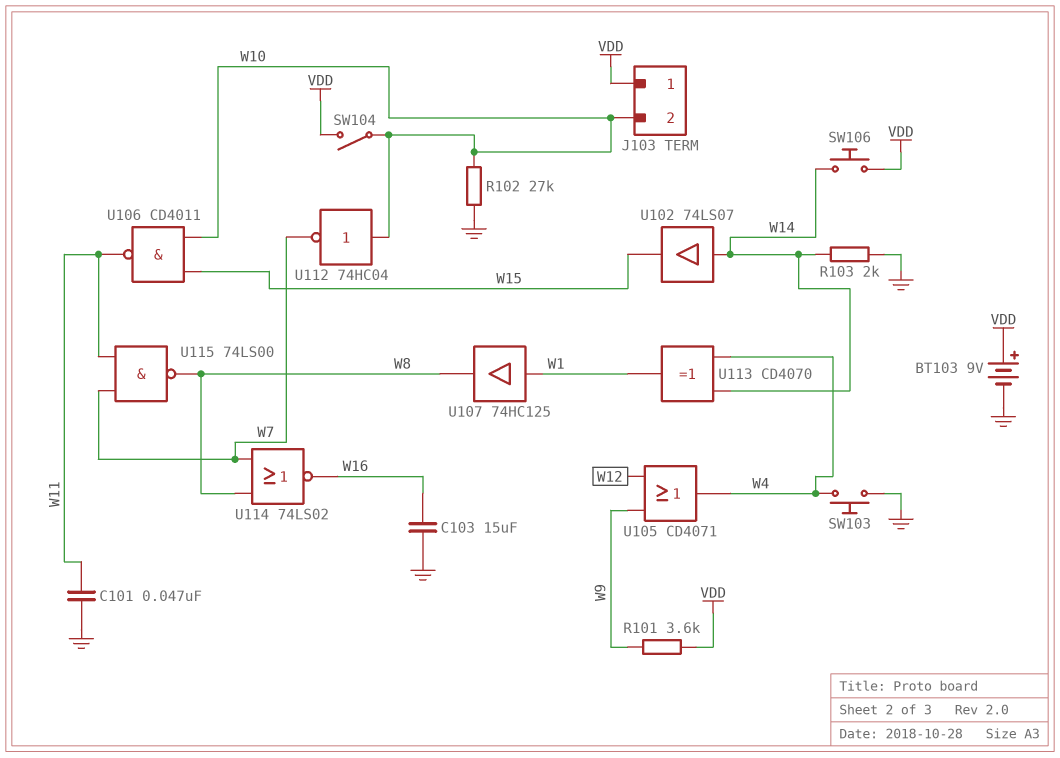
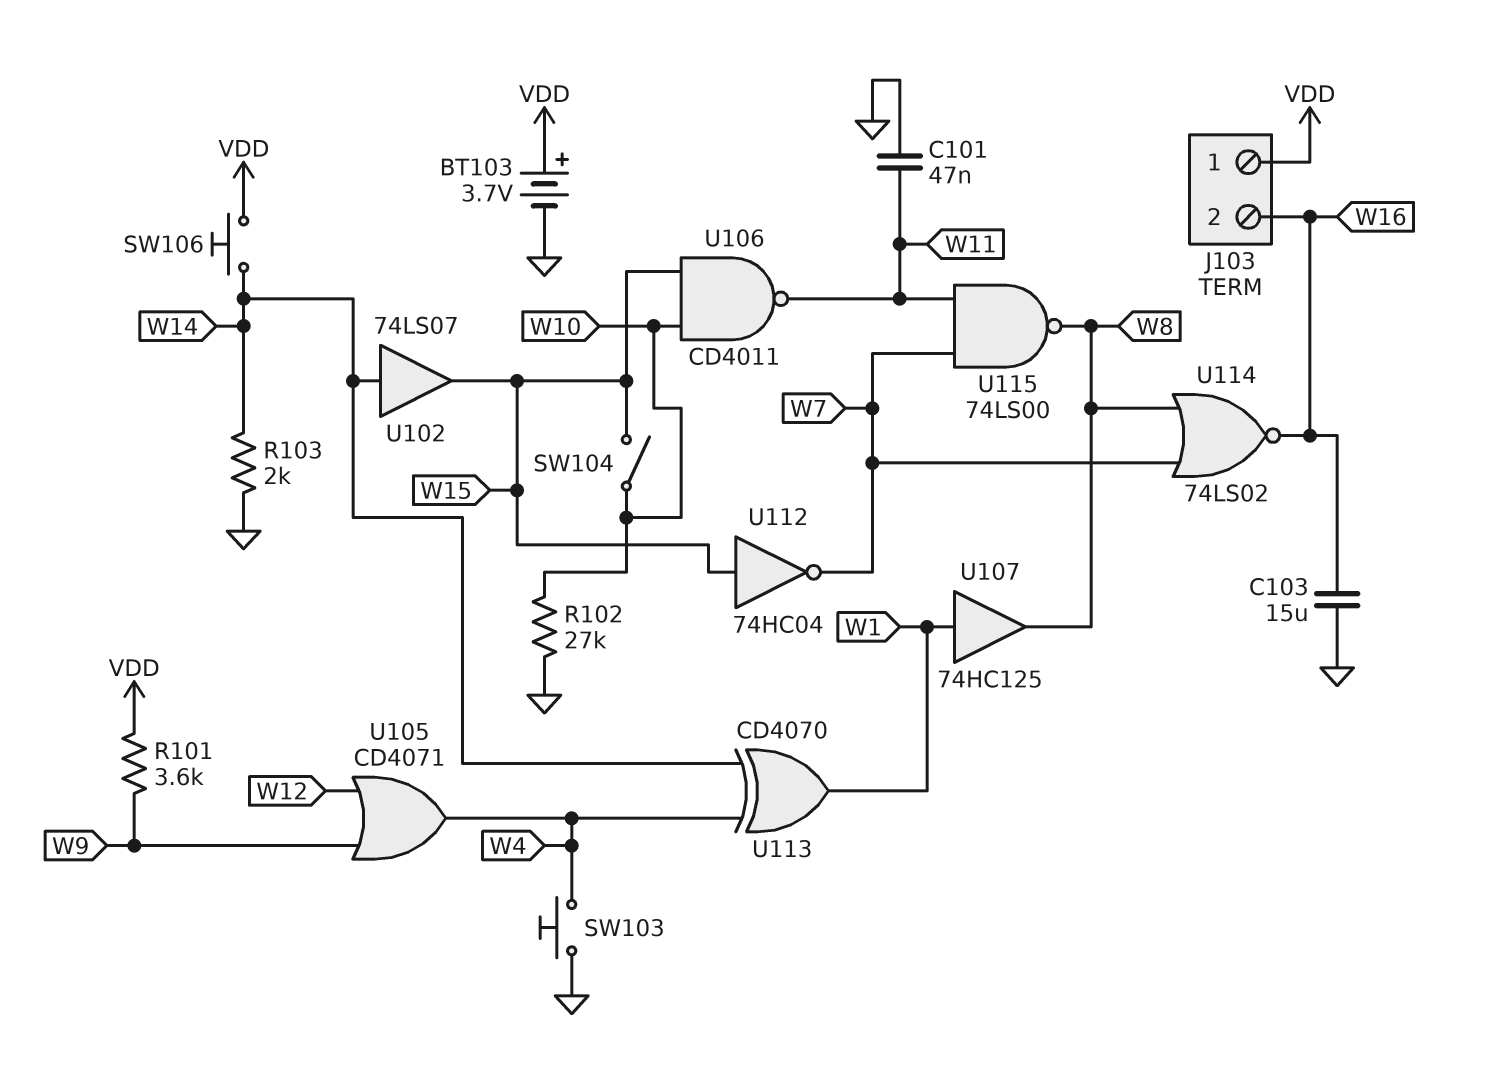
BT103: 9V (plus VDD, minus GND) -> 3.7V (plus VDD, minus GND)
J103 pin 2: W10 -> W16
SW104: switch (VDD, W10) -> switch (W10, W15)
U112: NOT 74HC04 (in W10, out W7) -> NOT 74HC04 (in W15, out W7)

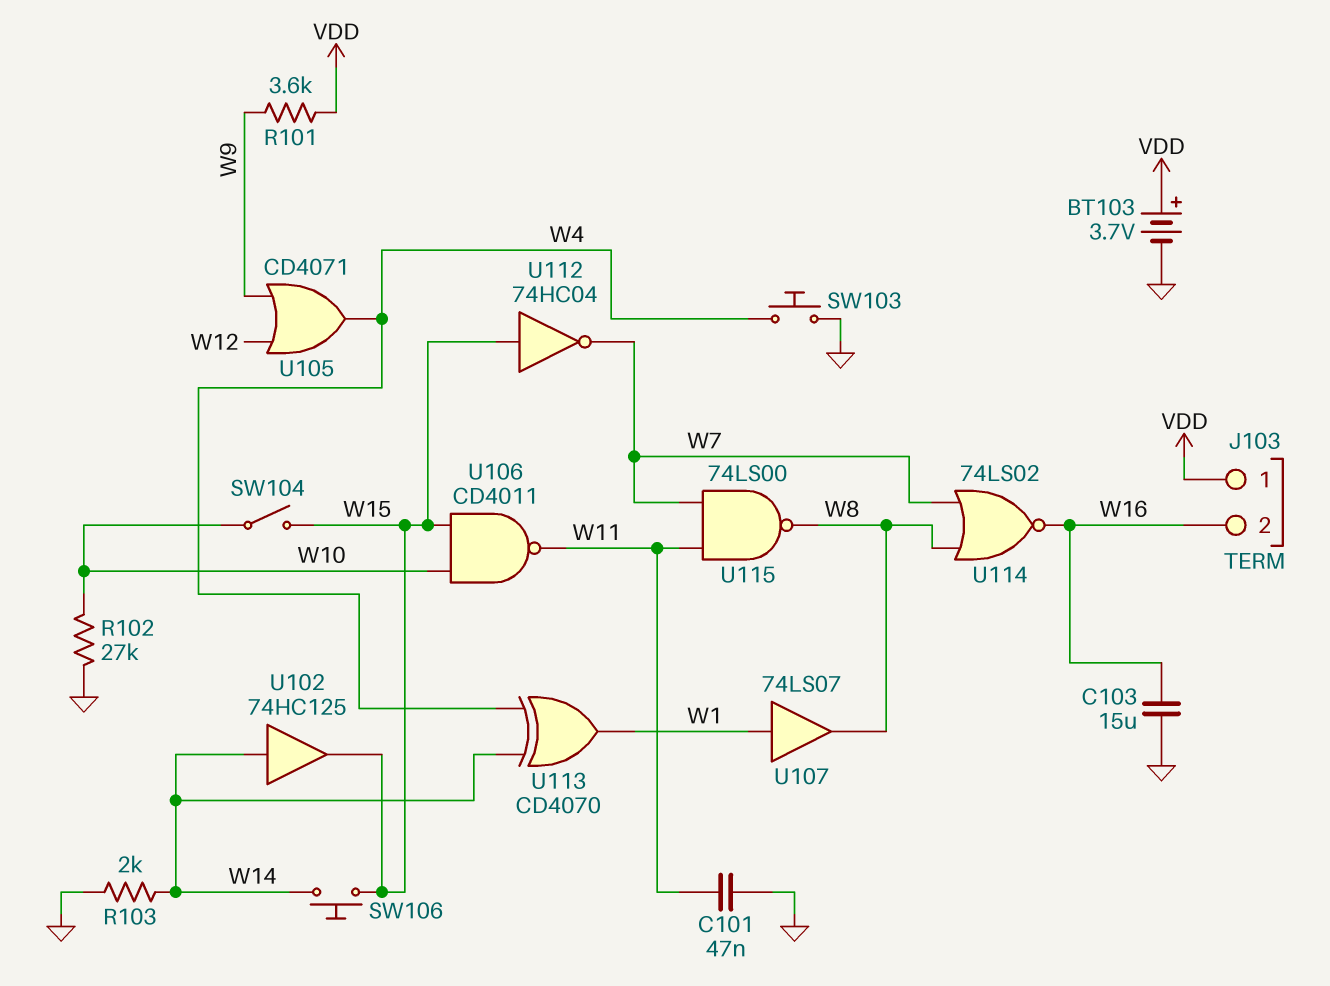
SW106: button (VDD, W14) -> button (W14, W15)
U102: buffer 74LS07 (in W14, out W15) -> buffer 74HC125 (in W14, out W15)
U107: buffer 74HC125 (in W1, out W8) -> buffer 74LS07 (in W1, out W8)

